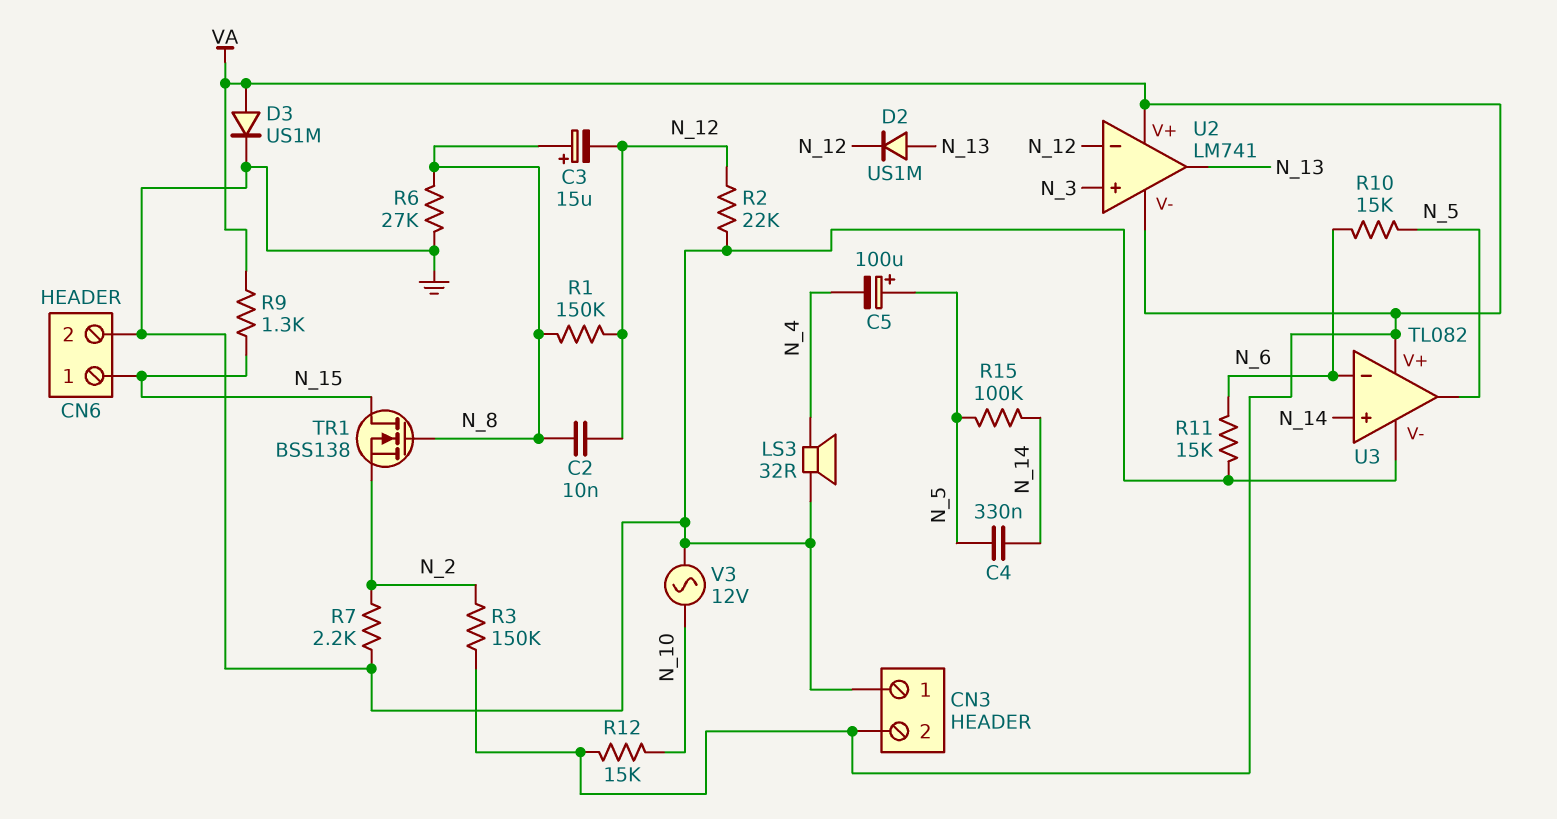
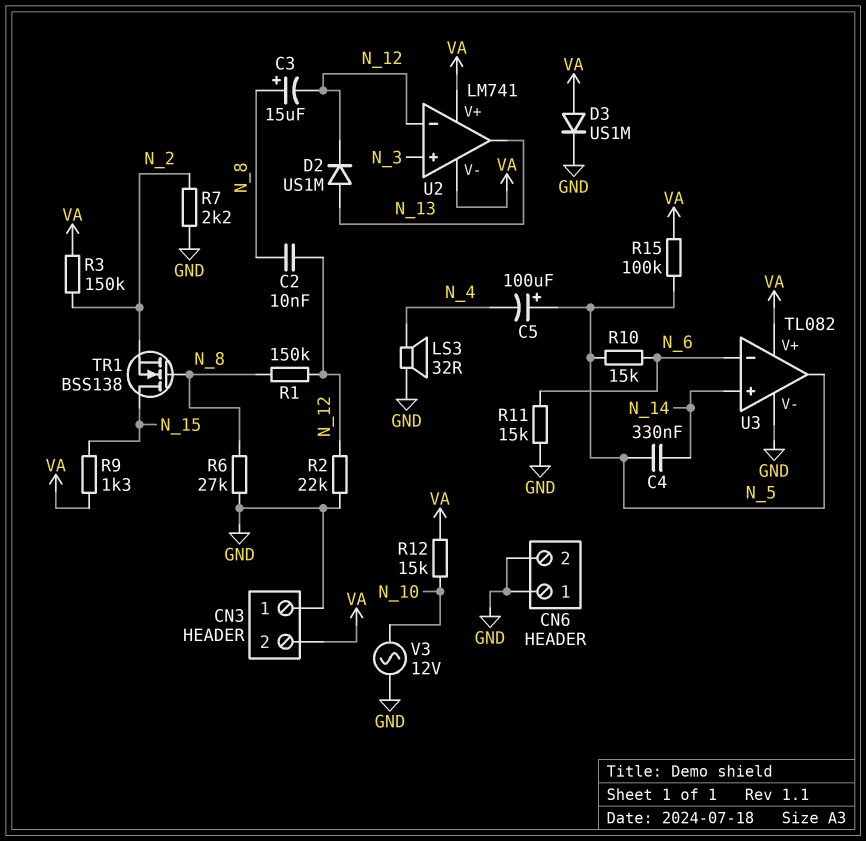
CN6 pin 1: N_15 -> GND
R15: 100k (N_5, N_14) -> 100k (N_5, VA)

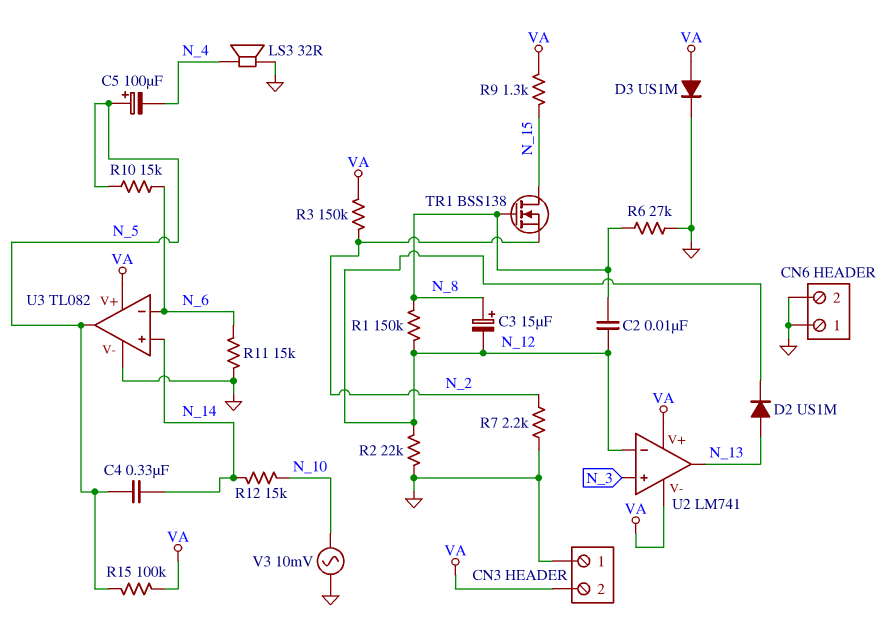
R12: 15k (N_10, VA) -> 15k (N_10, N_14)
V3: AC 12V (GND, N_10) -> AC 10mV (GND, N_10)

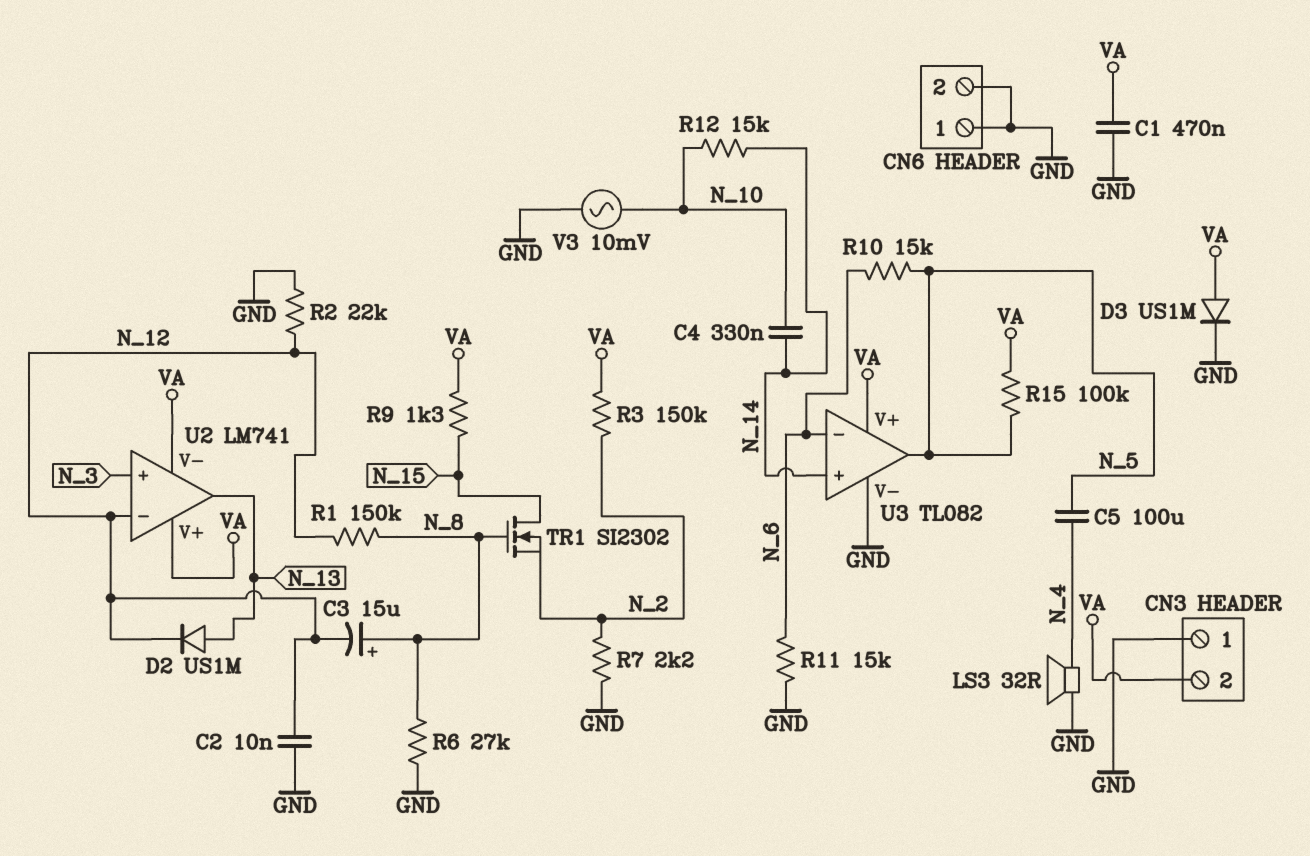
C1: none -> 470nF (GND, VA)
C2: 10nF (N_8, N_12) -> 10nF (GND, N_12)
C4: 330nF (N_5, N_14) -> 330nF (N_10, N_14)
C5: 100uF (plus N_5, minus N_4) -> 100uF (N_4, N_5)
TR1: NMOS BSS138 (G N_8, D N_15, S N_2) -> NMOS SI2302 (G N_8, D N_15, S N_2)

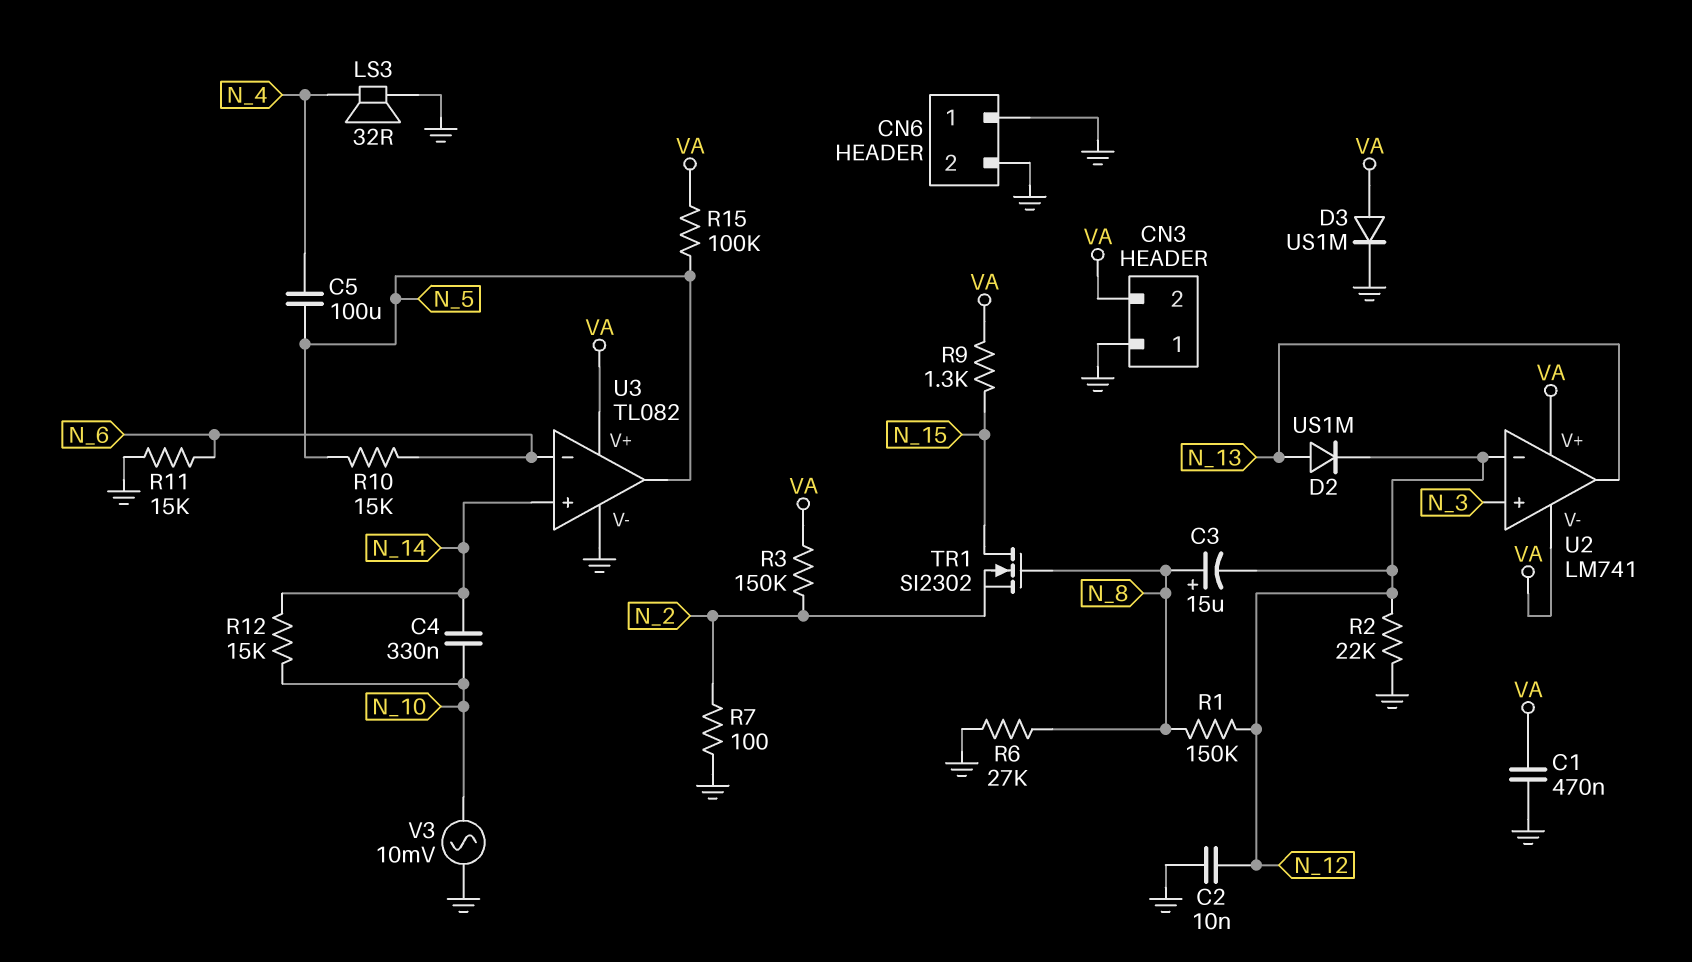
R7: 2.2k (GND, N_2) -> 100 (GND, N_2)

